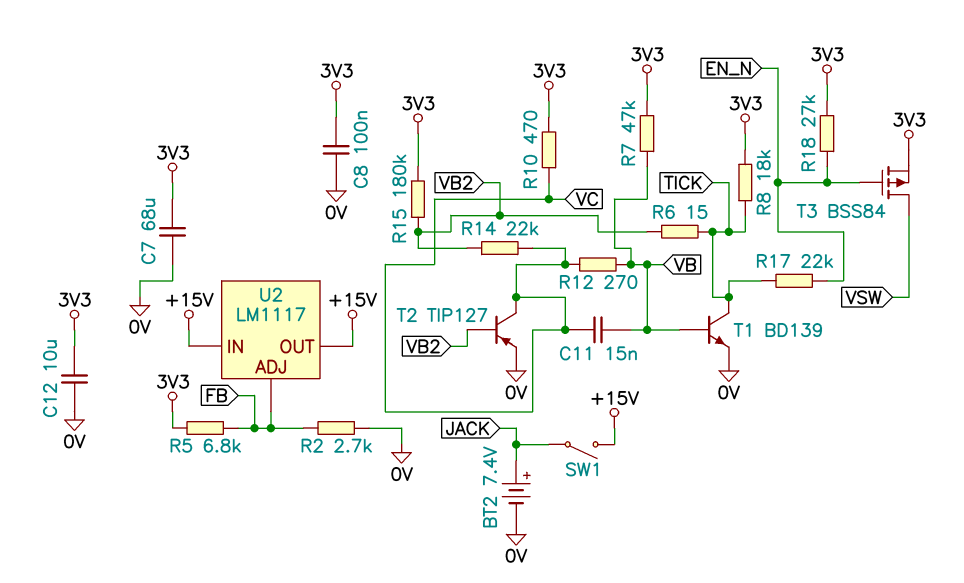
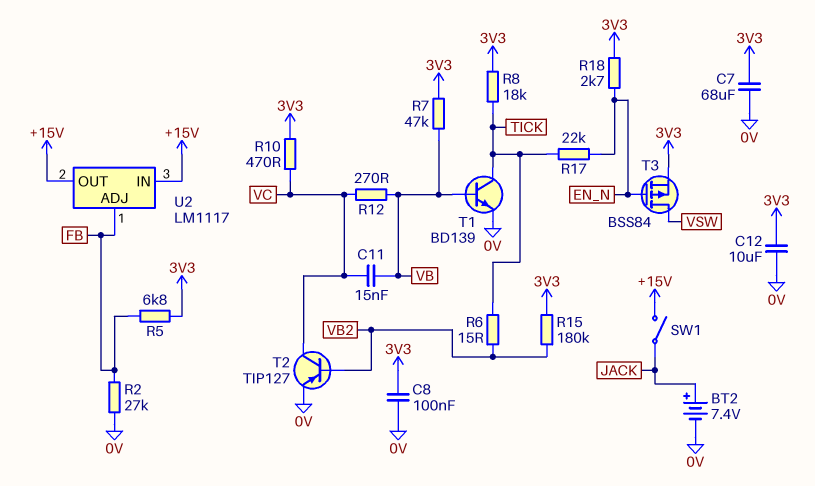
R2: 2.7k (0V, FB) -> 27k (0V, FB)
R14: 22k (VB2, VC) -> none
R18: 27k (3V3, EN_N) -> 2.7k (3V3, EN_N)

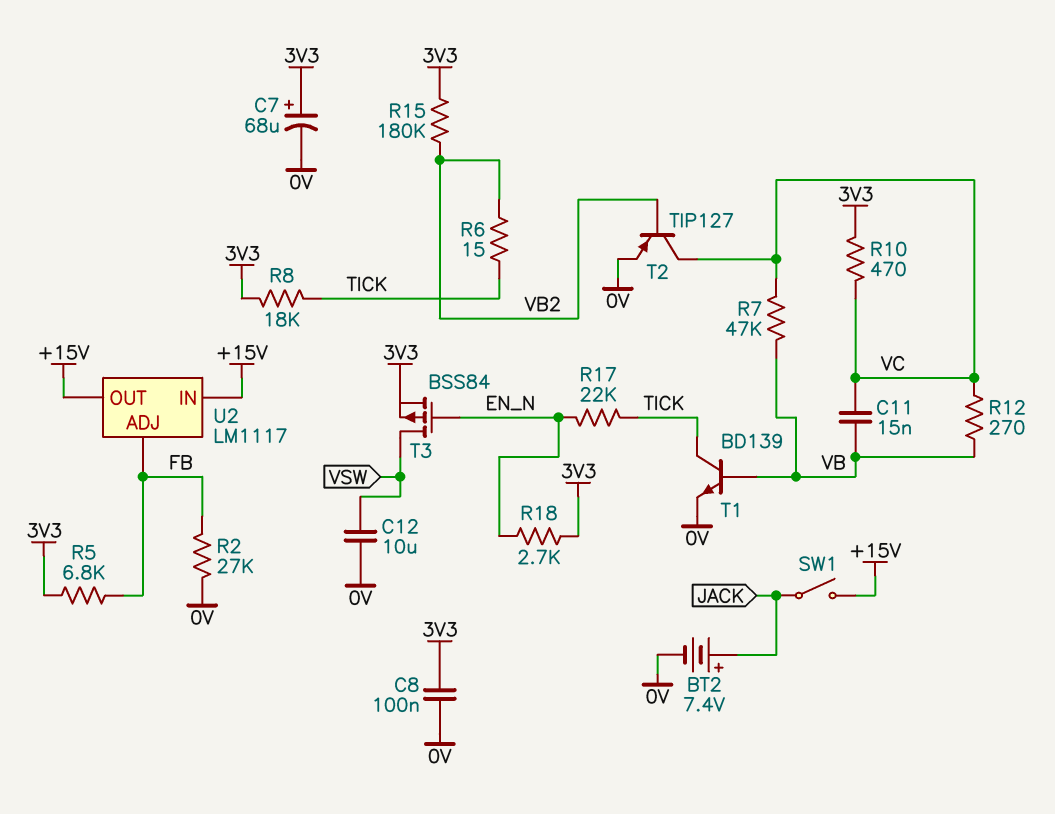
C7: 68uF (0V, 3V3) -> 68uF (plus 3V3, minus 0V)
C12: 10uF (0V, 3V3) -> 10uF (0V, VSW)
R7: 47k (3V3, VB) -> 47k (VB, VC)

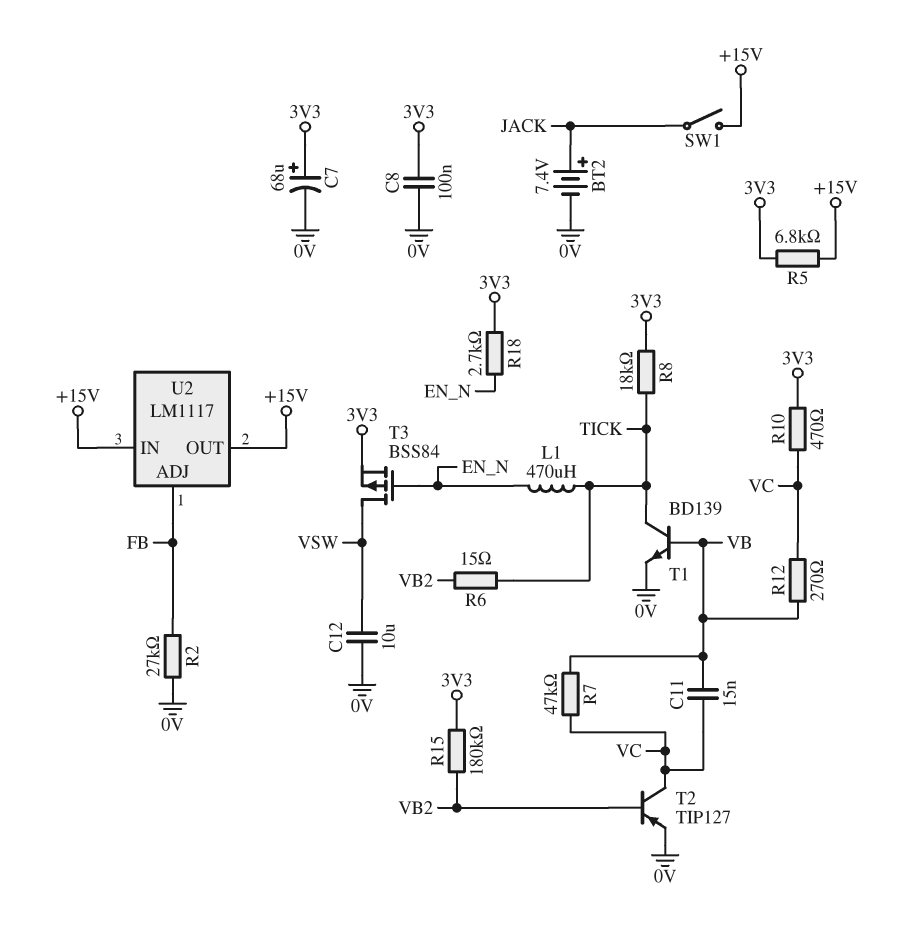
L1: none -> 470uH (EN_N, TICK)
R5: 6.8k (3V3, FB) -> 6.8k (+15V, 3V3)
R17: 22k (EN_N, TICK) -> none

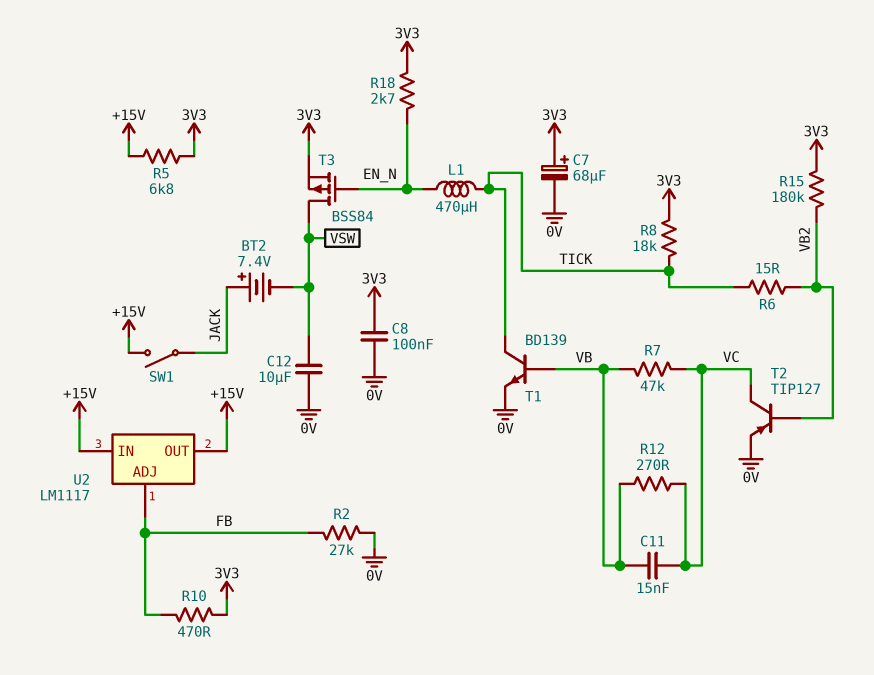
BT2: 7.4V (plus JACK, minus 0V) -> 7.4V (plus JACK, minus VSW)
R10: 470 (3V3, VC) -> 470 (3V3, FB)

